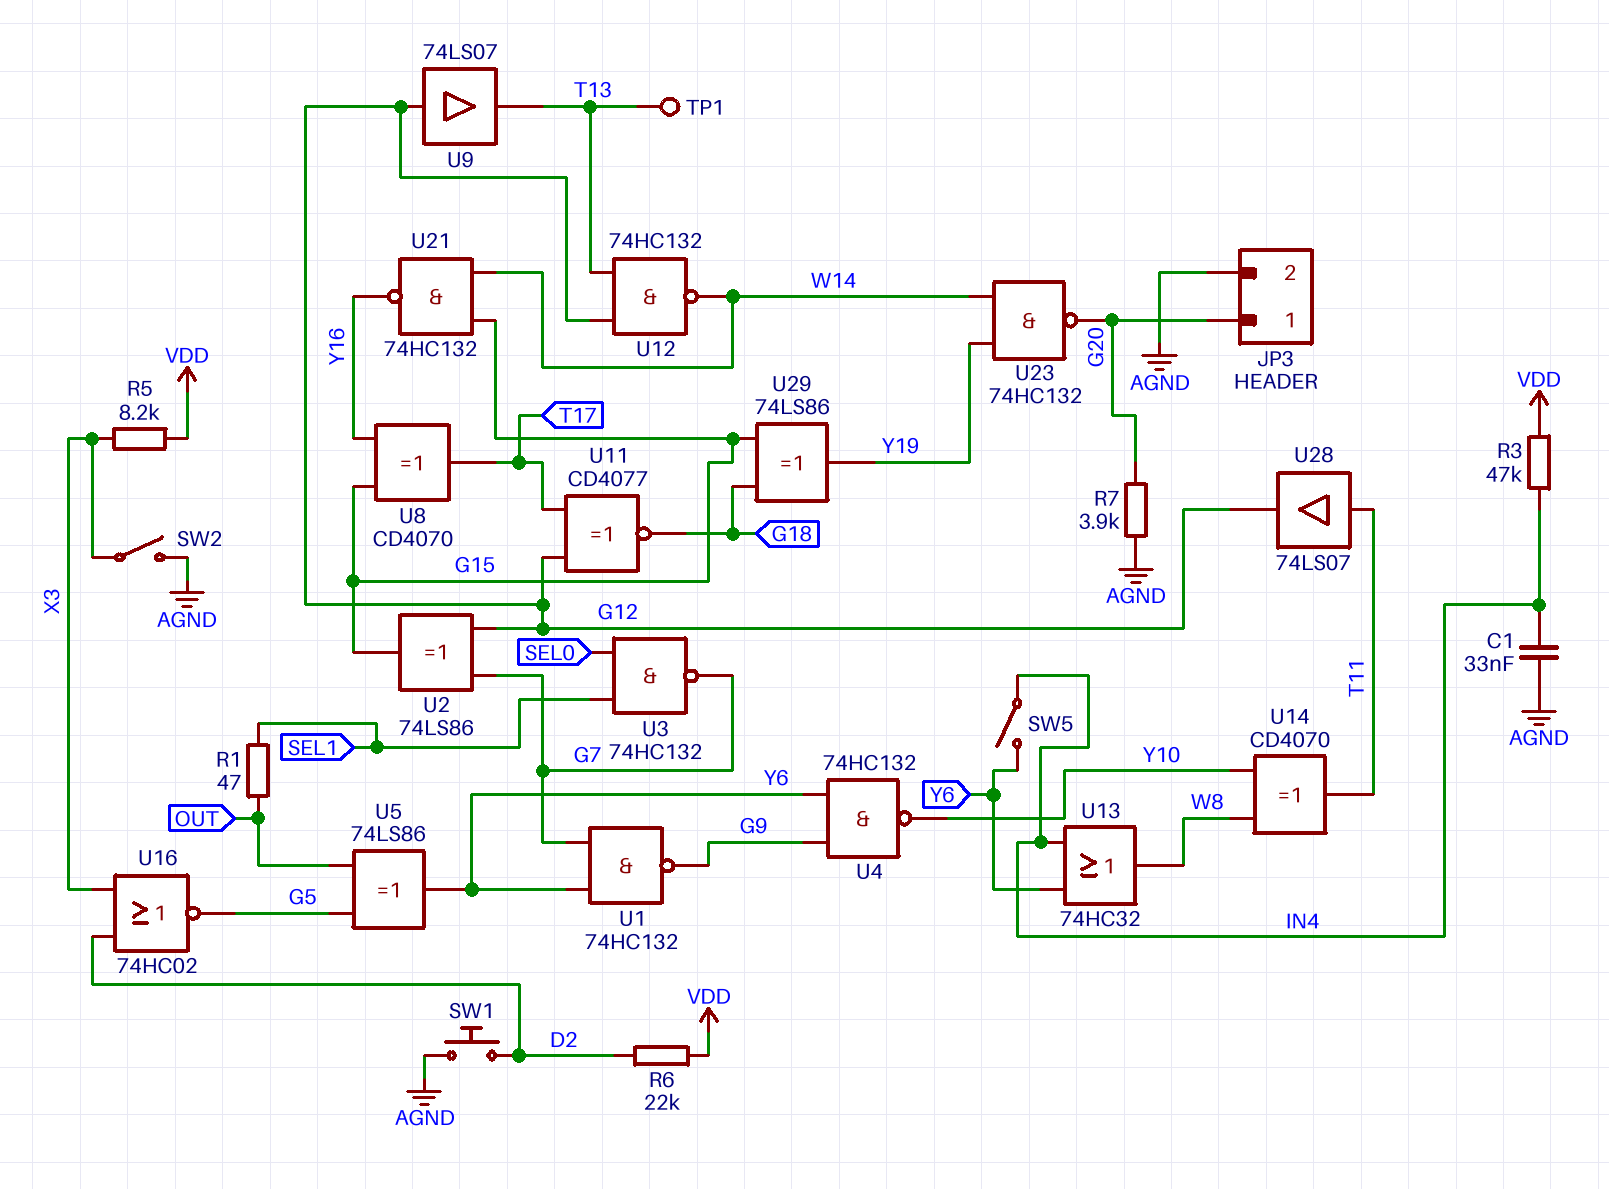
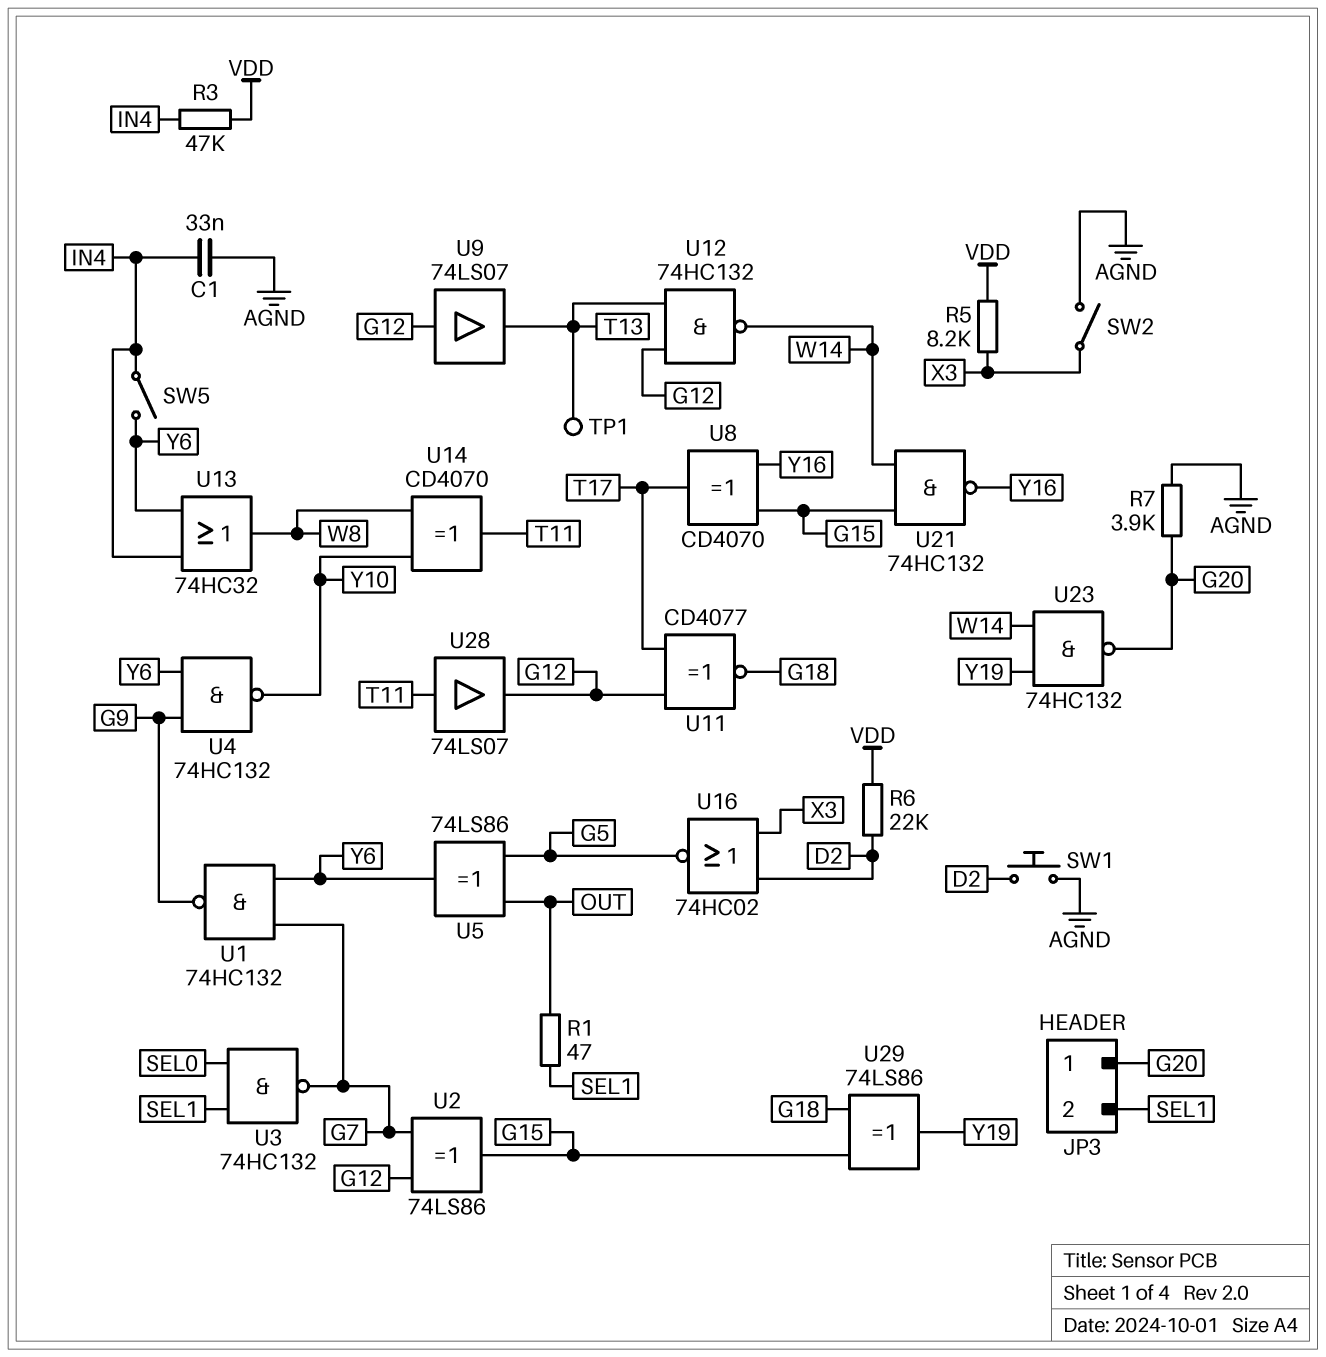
JP3 pin 2: AGND -> SEL1

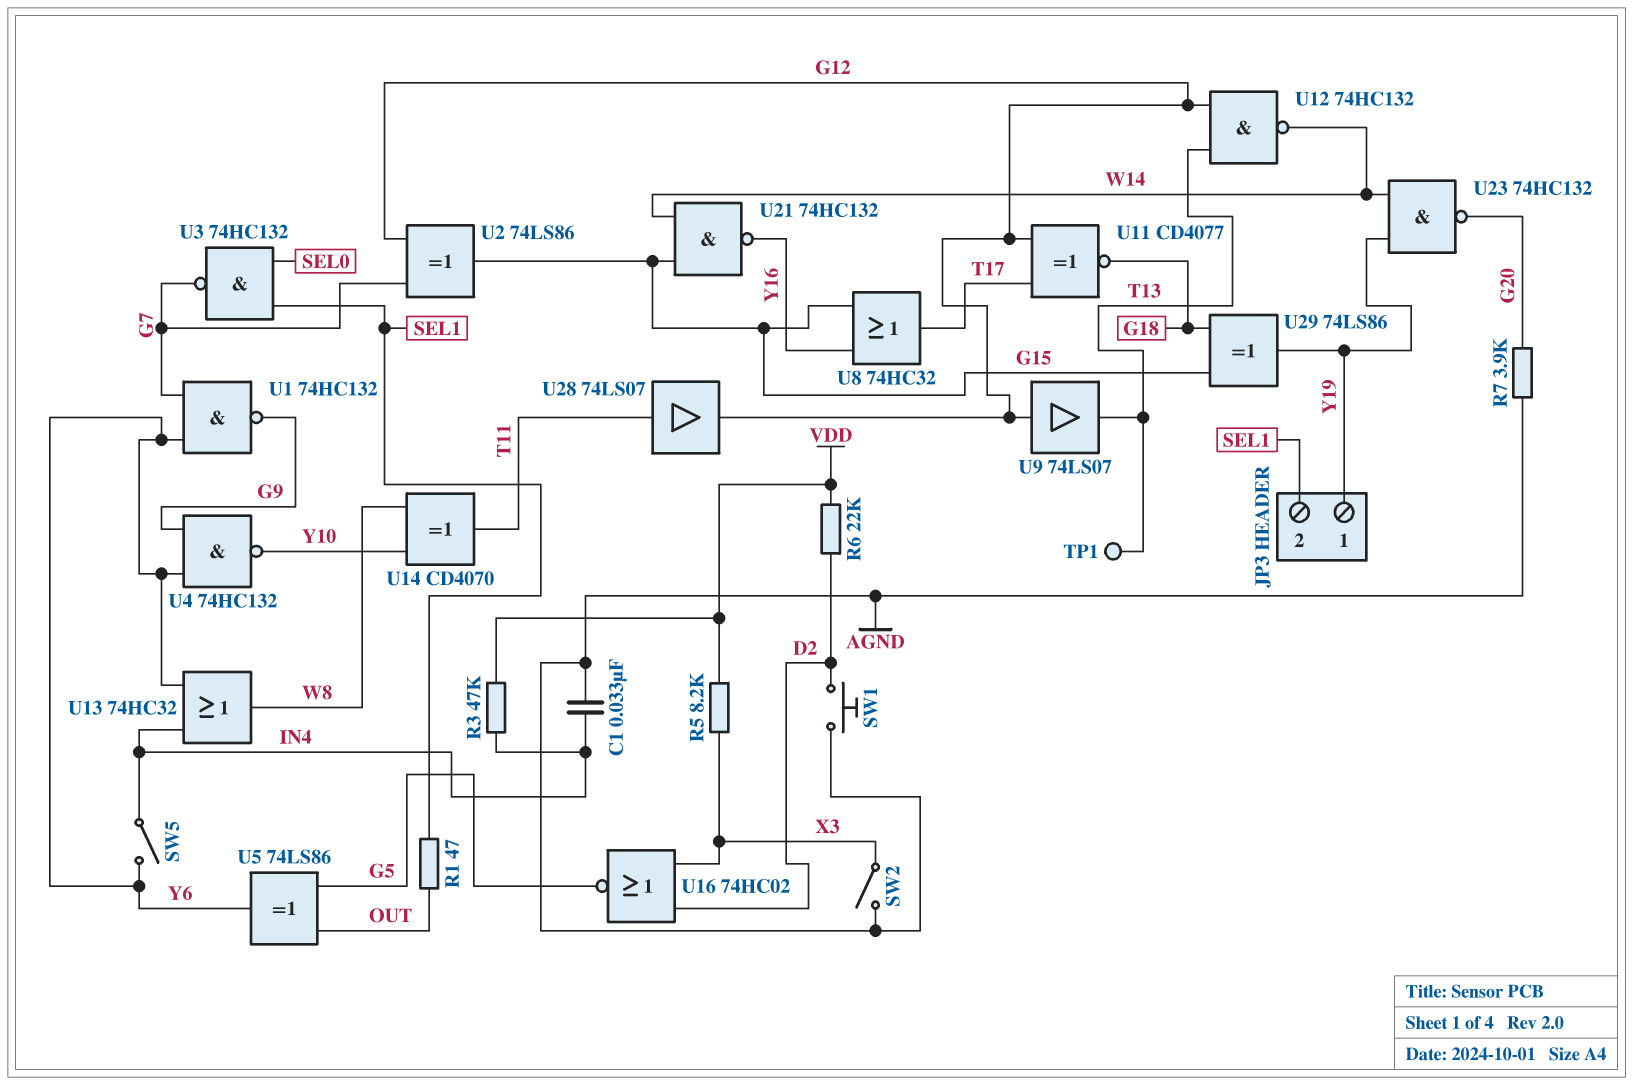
JP3 pin 1: G20 -> Y19
U8: XOR CD4070 (in G15, in Y16, out T17) -> OR 74HC32 (in G15, in Y16, out T17)

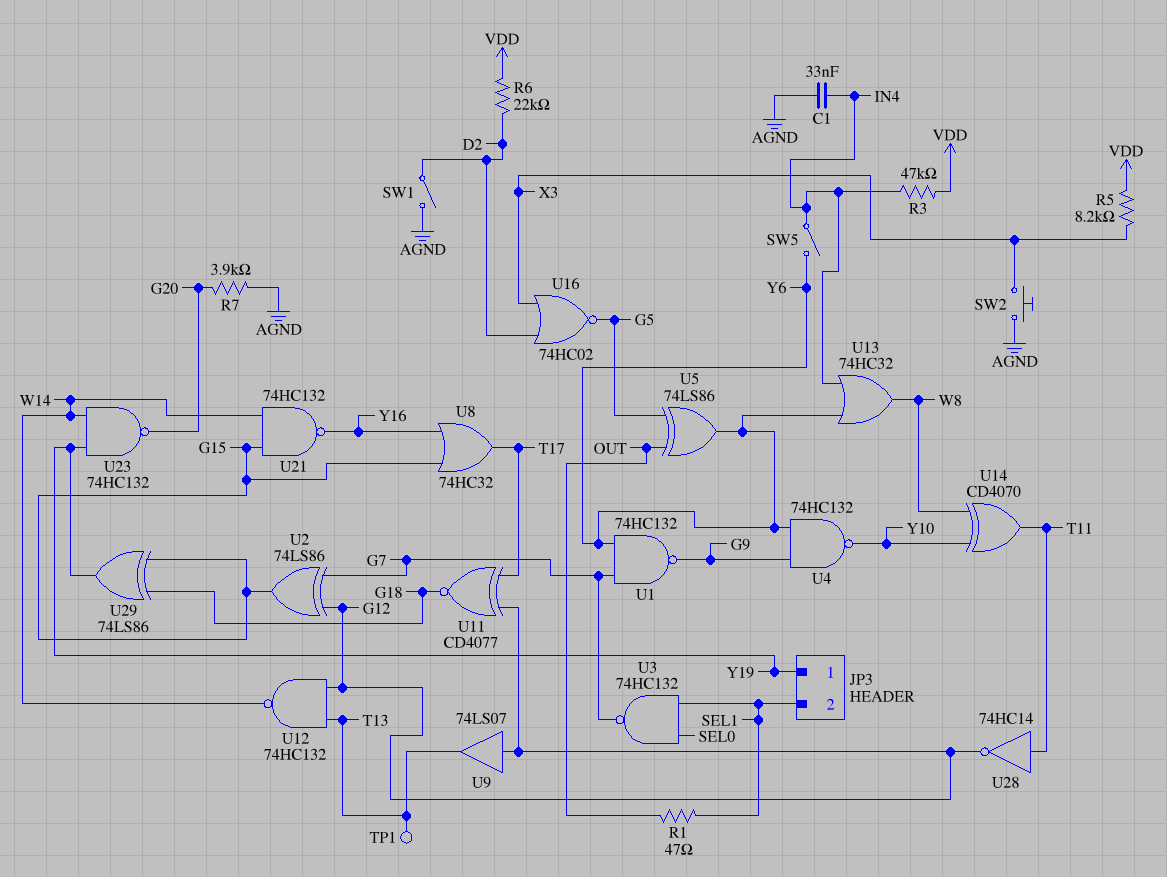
SW1: button (AGND, D2) -> switch (AGND, D2)
SW2: switch (AGND, X3) -> button (AGND, X3)
U28: buffer 74LS07 (in T11, out G12) -> NOT 74HC14 (in T11, out G12)

